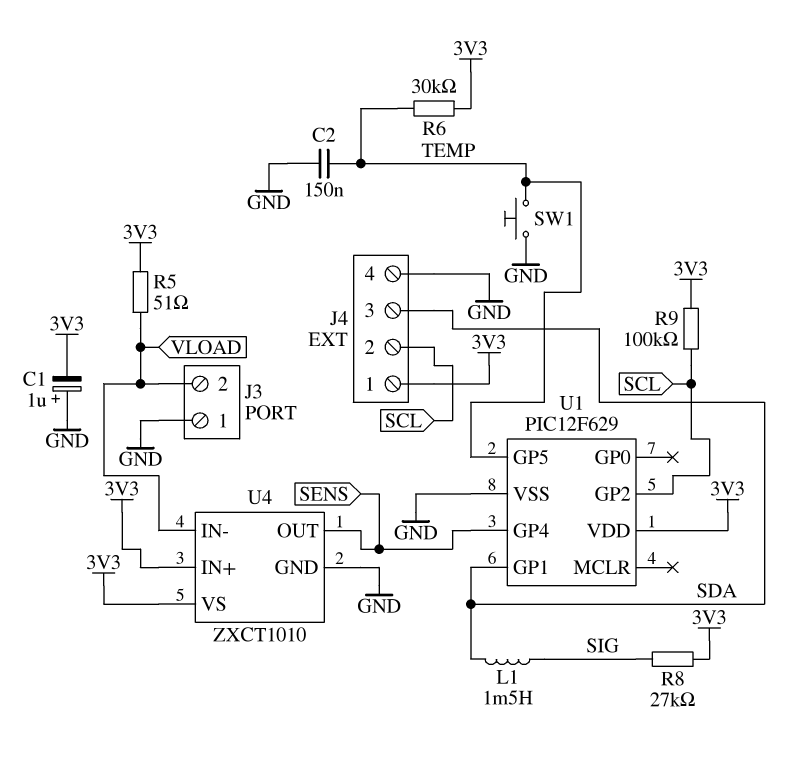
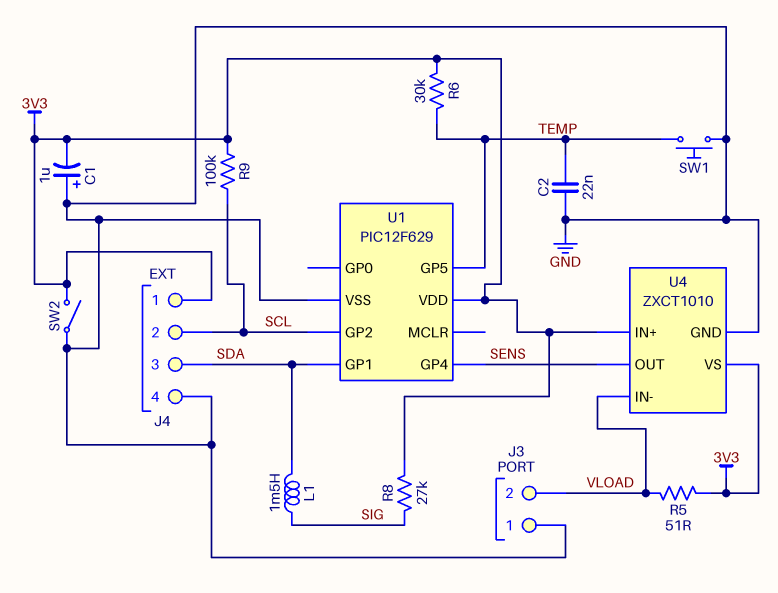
C2: 150nF (GND, TEMP) -> 22nF (GND, TEMP)
SW2: none -> switch (3V3, GND)

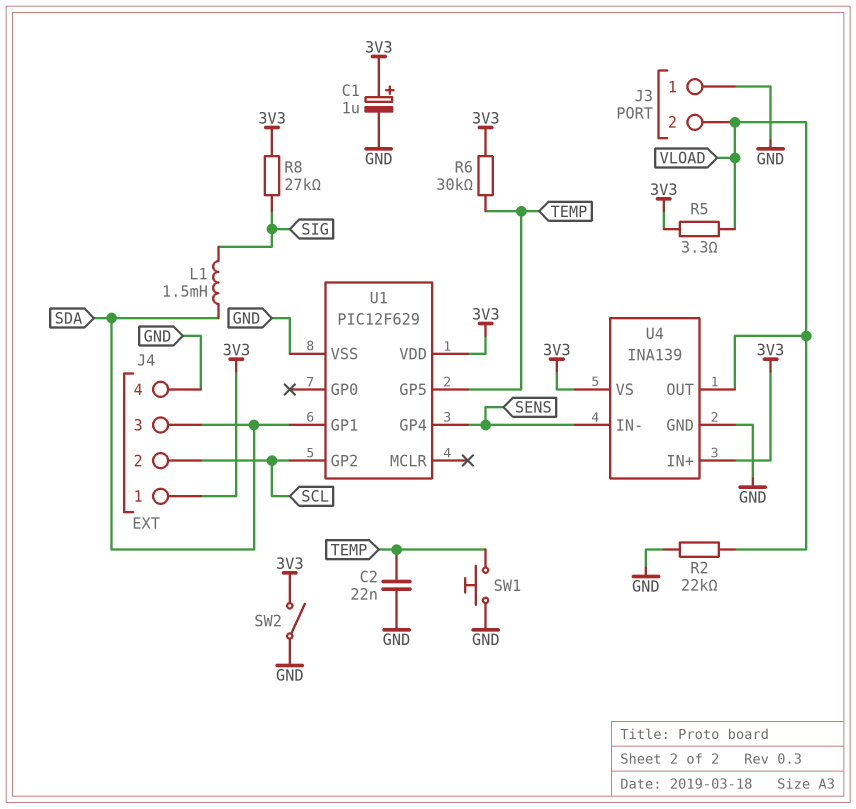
C1: 1uF (plus GND, minus 3V3) -> 1uF (plus 3V3, minus GND)
R2: none -> 22k (GND, VLOAD)
R5: 51 (3V3, VLOAD) -> 3.3 (3V3, VLOAD)
R9: 100k (3V3, SCL) -> none
U4: ZXCT1010 -> INA139
U4 pin IN-: VLOAD -> SENS
U4 pin OUT: SENS -> VLOAD

